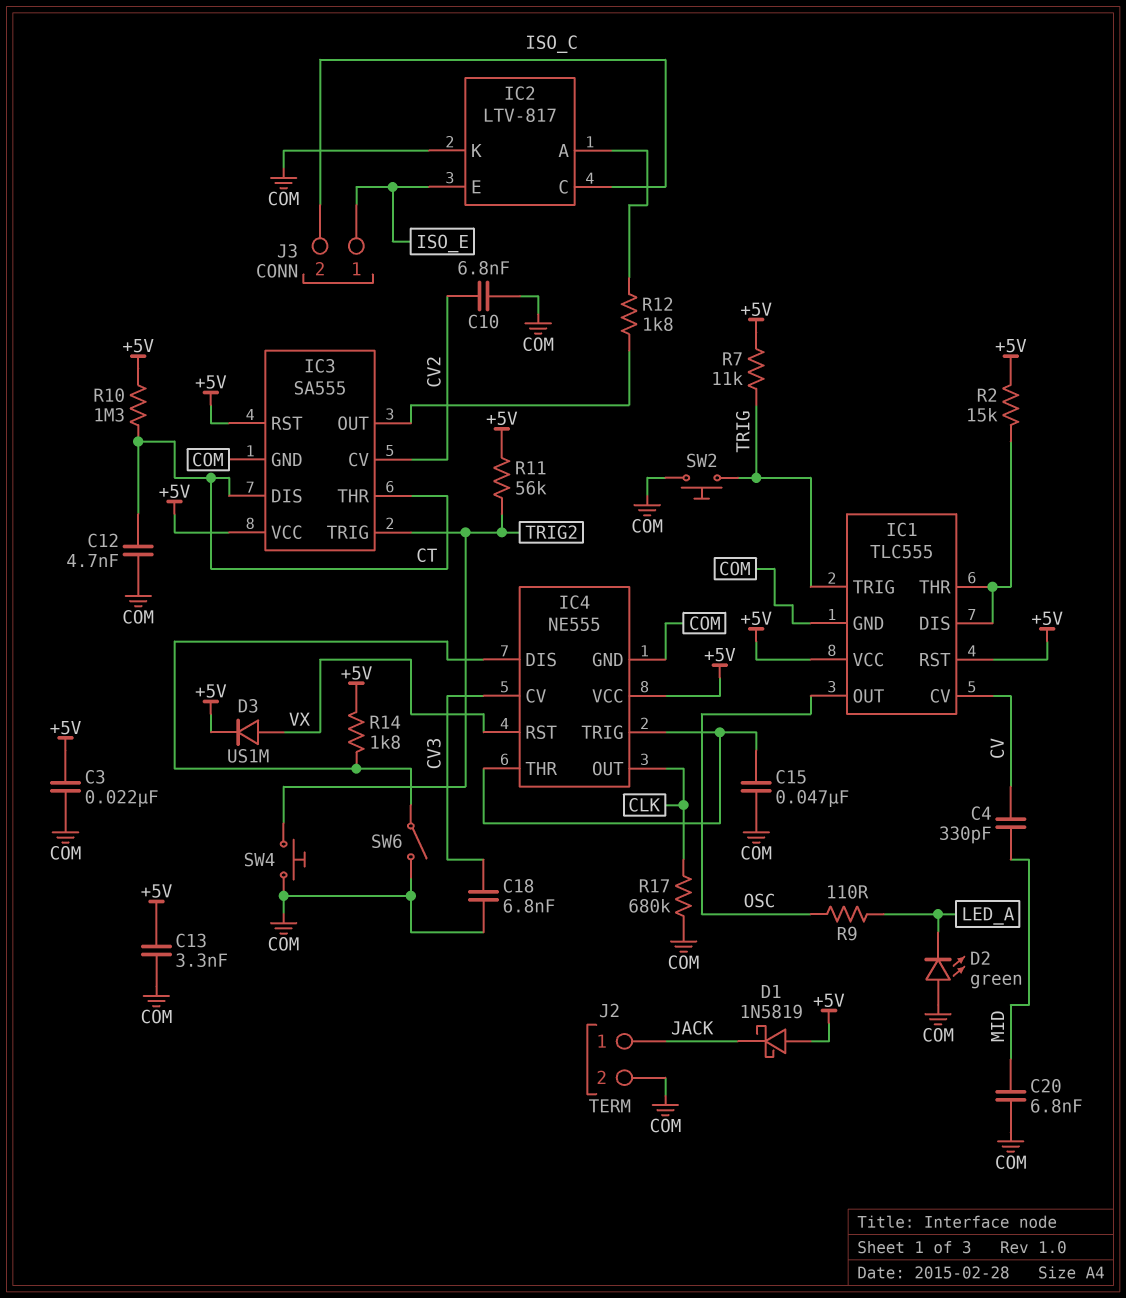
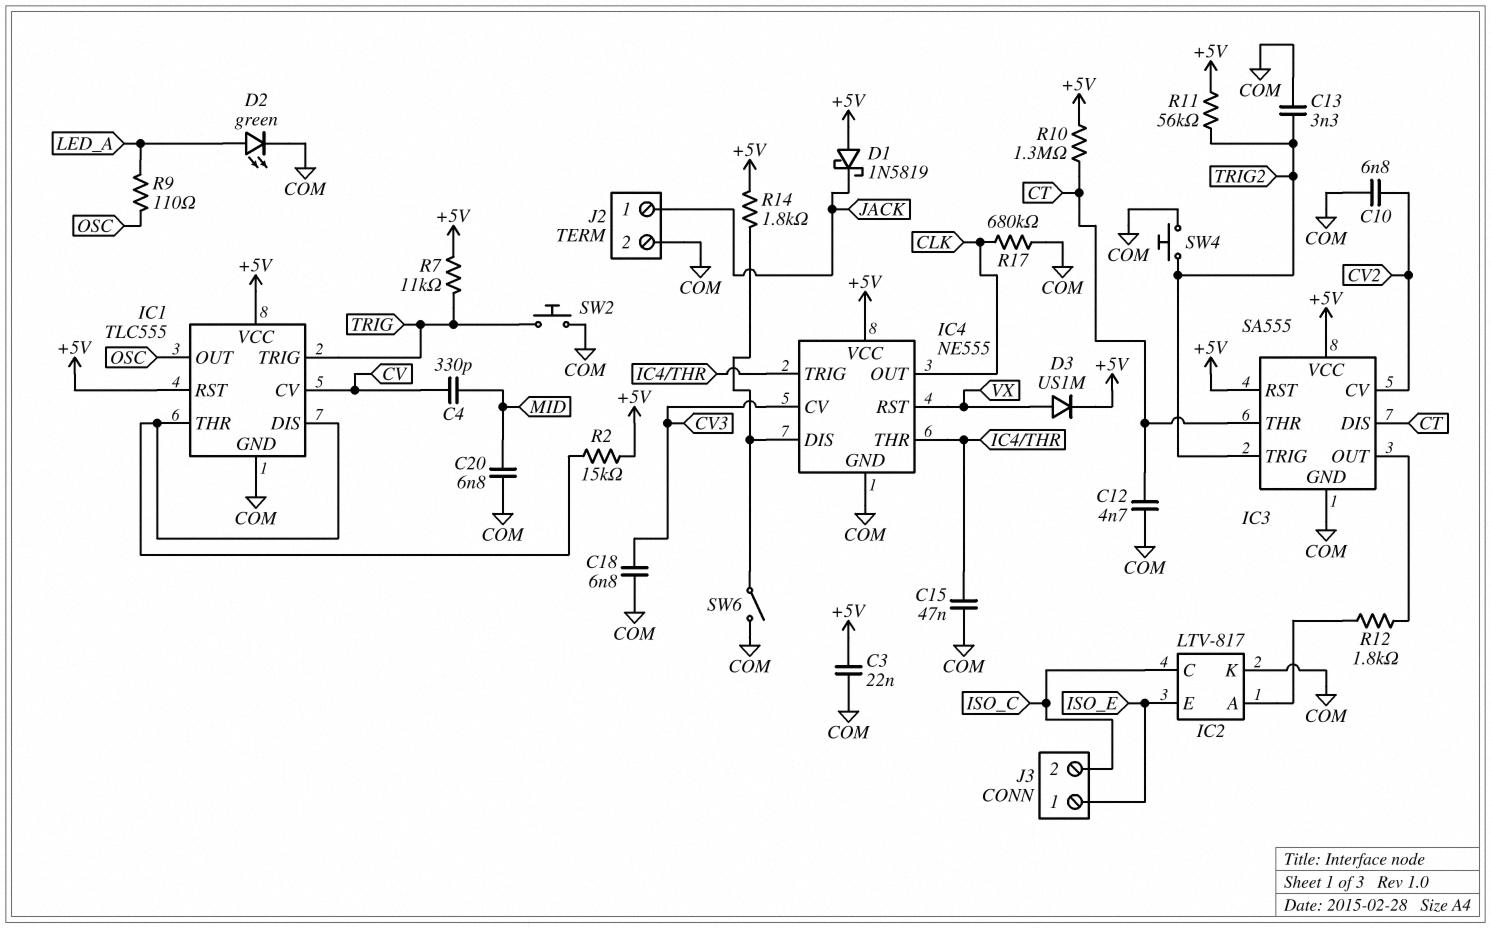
C13: 3.3nF (+5V, COM) -> 3.3nF (COM, TRIG2)
D2: LED green (A COM, K LED_A) -> LED green (A LED_A, K COM)

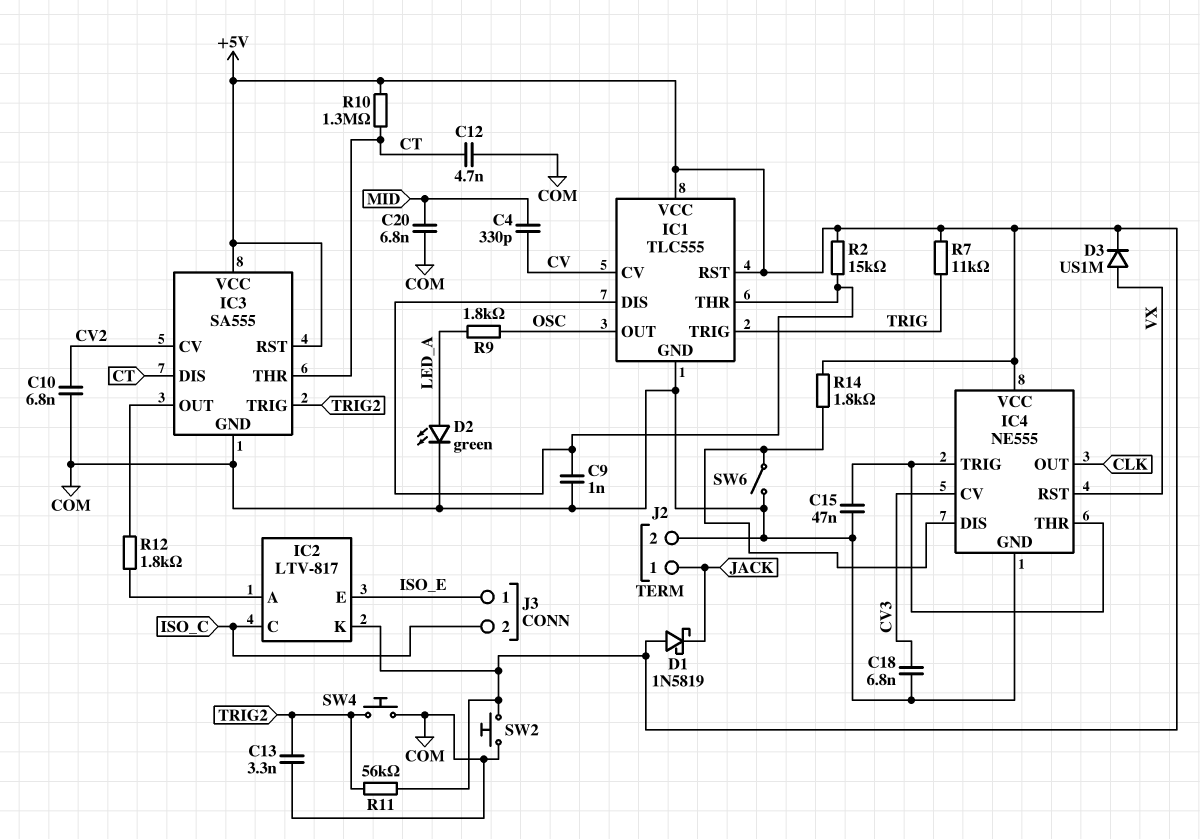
C3: 22nF (+5V, COM) -> none
C9: none -> 1nF (COM, IC1/DIS)
IC2 pin K: COM -> +5V
R9: 110 (LED_A, OSC) -> 1.8k (LED_A, OSC)
R17: 680k (CLK, COM) -> none
SW2: button (COM, TRIG) -> button (+5V, COM)

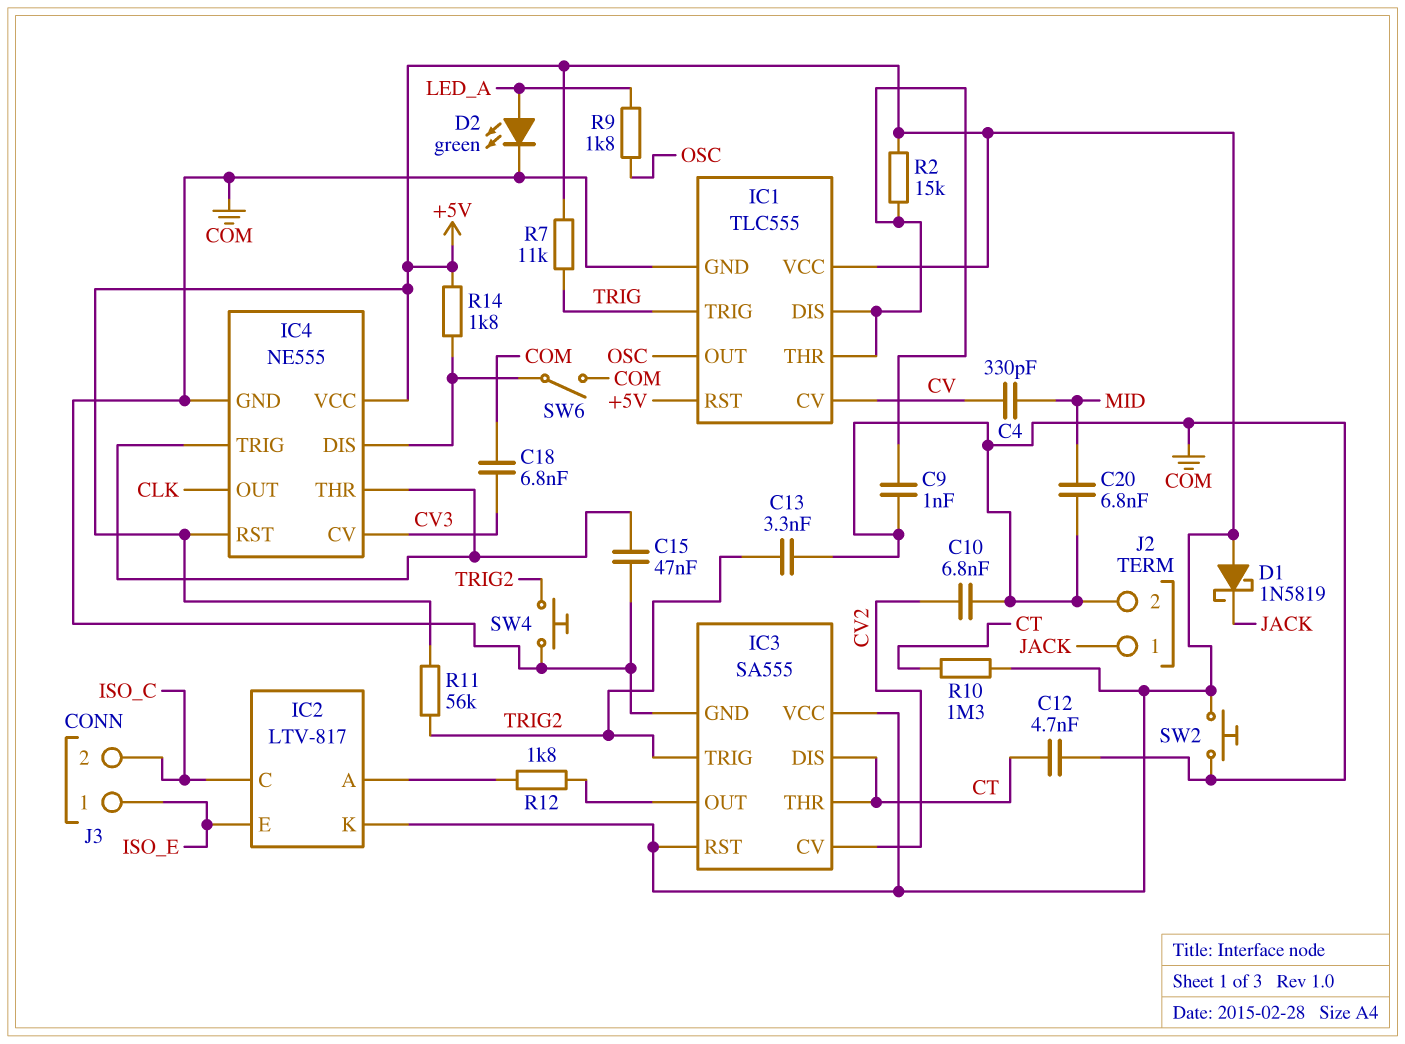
D3: diode US1M (A VX, K +5V) -> none
IC4 pin RST: VX -> +5V

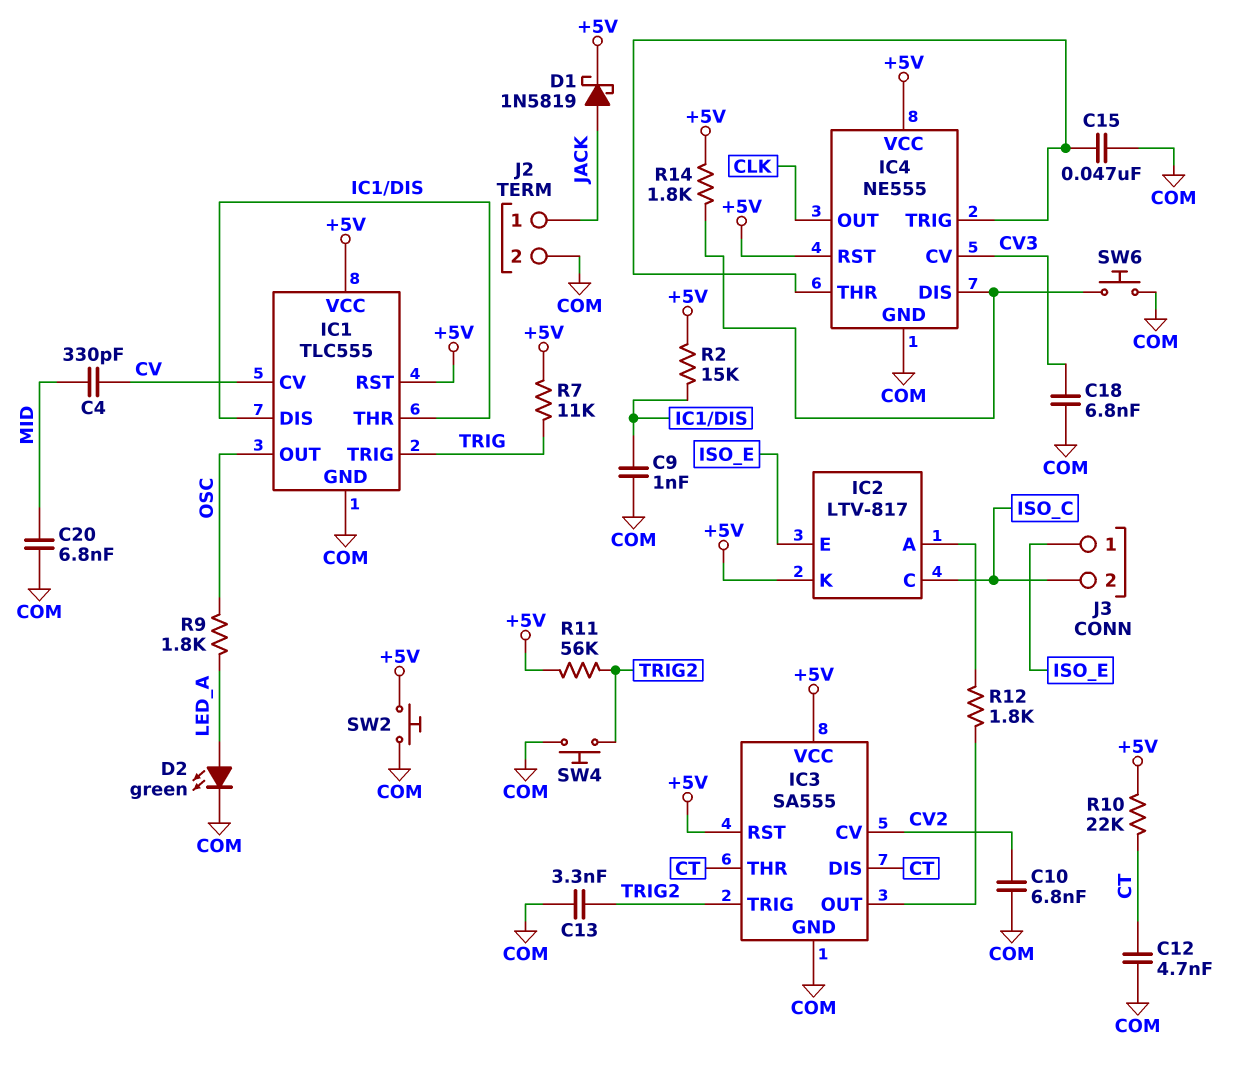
D1: schottky 1N5819 (A +5V, K JACK) -> schottky 1N5819 (A JACK, K +5V)
R10: 1.3M (+5V, CT) -> 22k (+5V, CT)
SW6: switch (COM, IC4/DIS) -> button (COM, IC4/DIS)

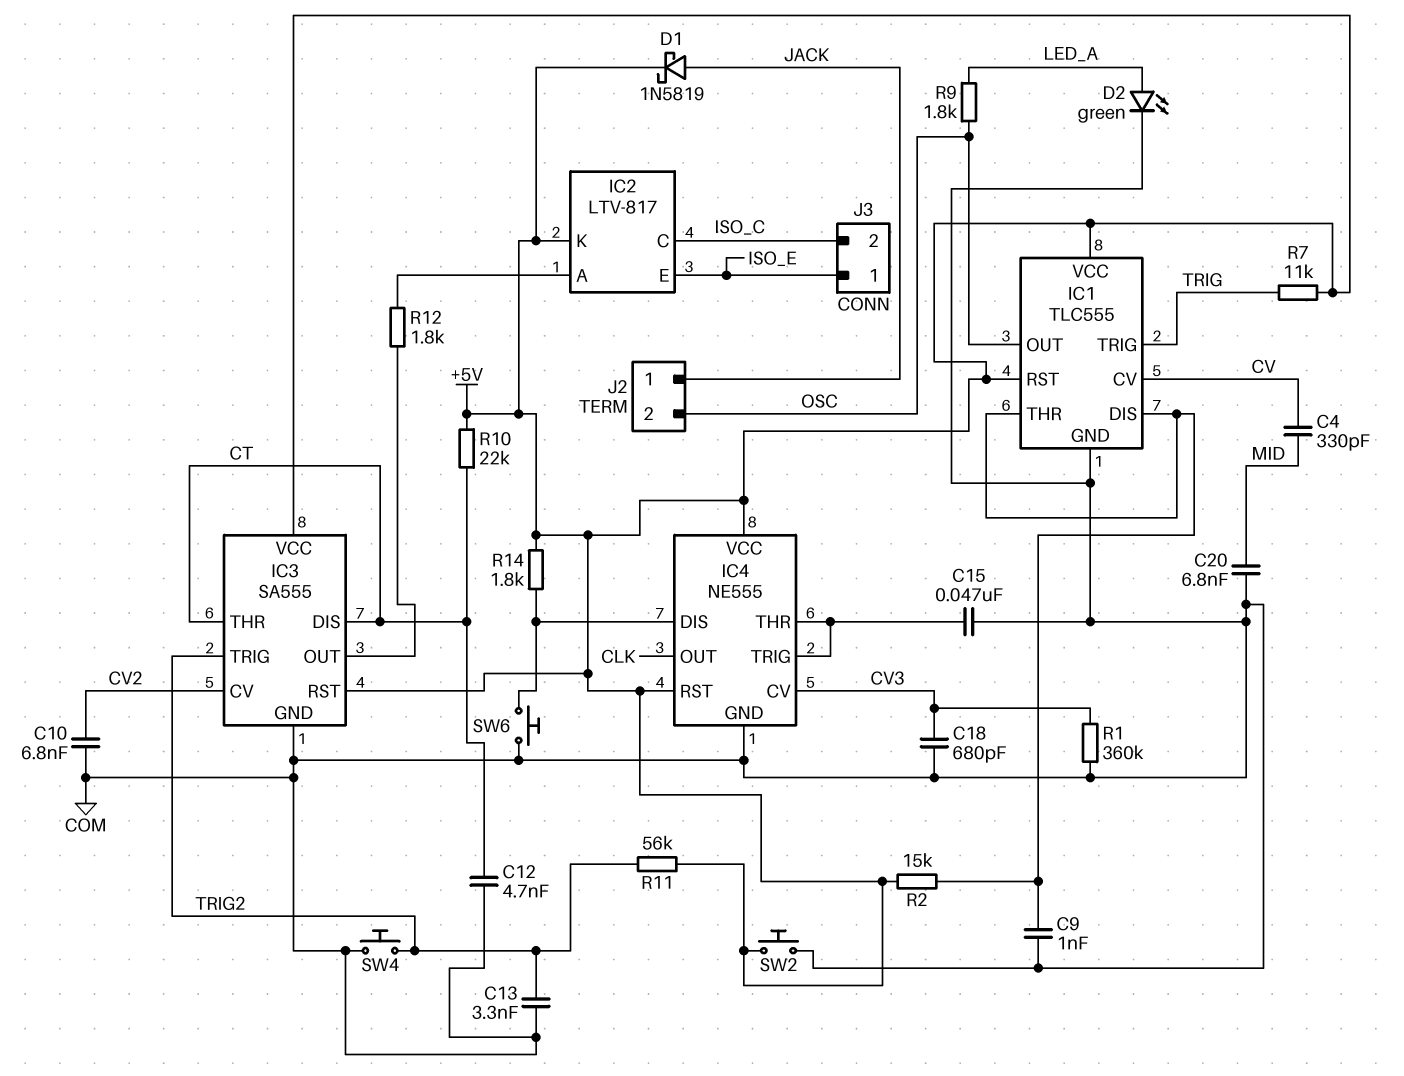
C18: 6.8nF (COM, CV3) -> 680pF (COM, CV3)
J2 pin 2: COM -> OSC
R1: none -> 360k (COM, CV3)

